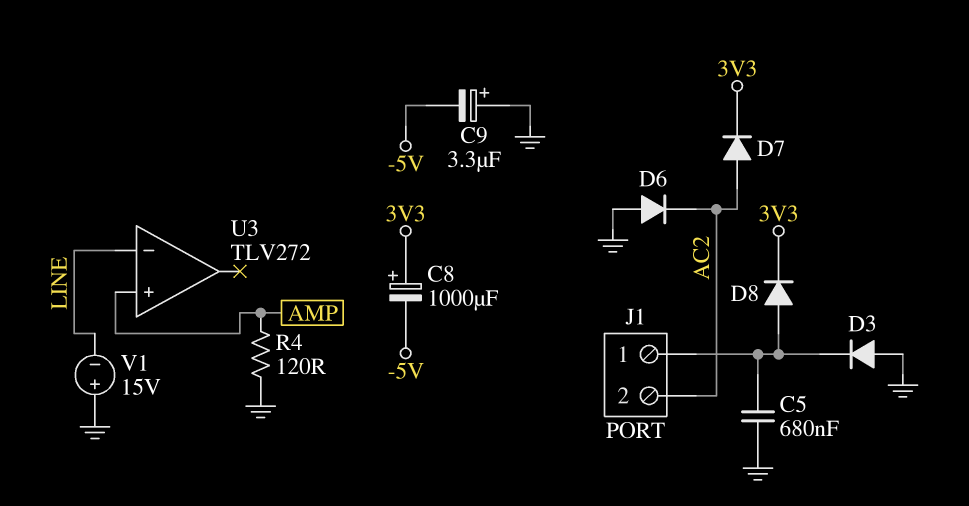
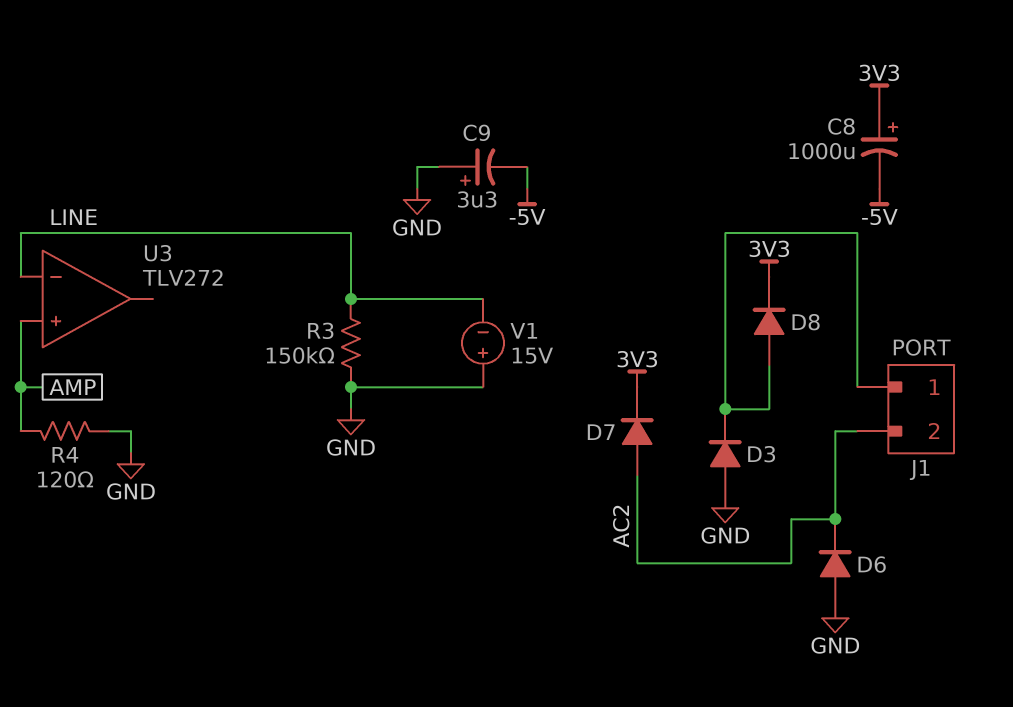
C5: 680nF (GND, J1/1) -> none
R3: none -> 150k (GND, LINE)

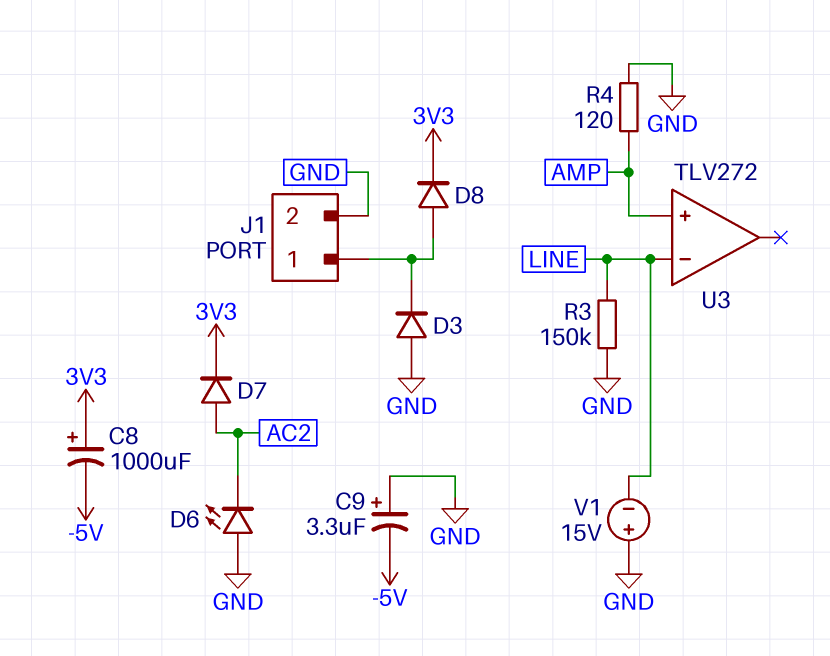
D6: diode (A GND, K AC2) -> LED (A GND, K AC2)
J1 pin 2: AC2 -> GND

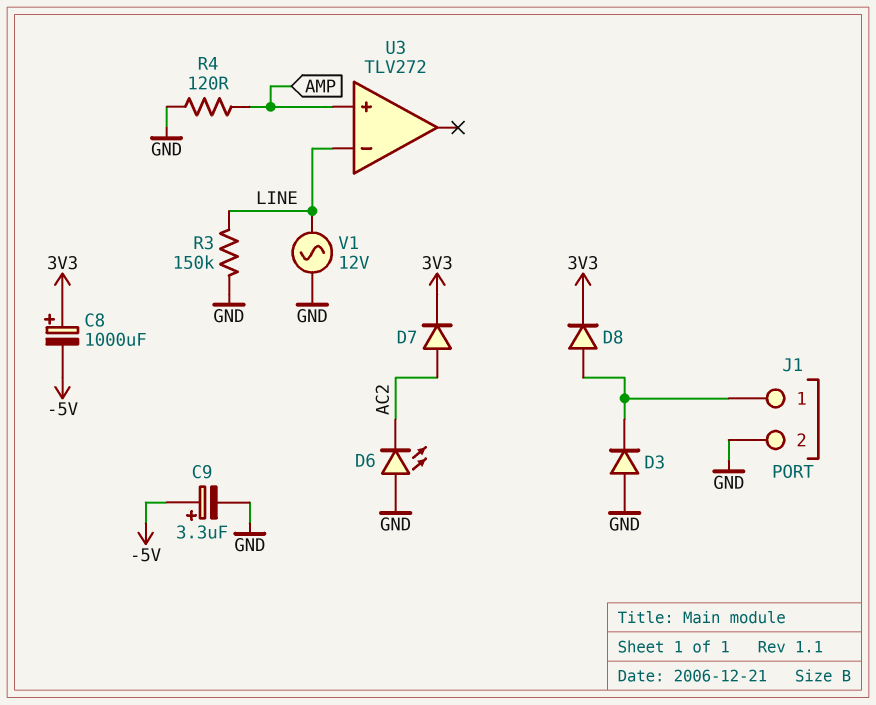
C9: 3.3uF (plus GND, minus -5V) -> 3.3uF (plus -5V, minus GND)
V1: 15V (plus GND, minus LINE) -> AC 12V (GND, LINE)

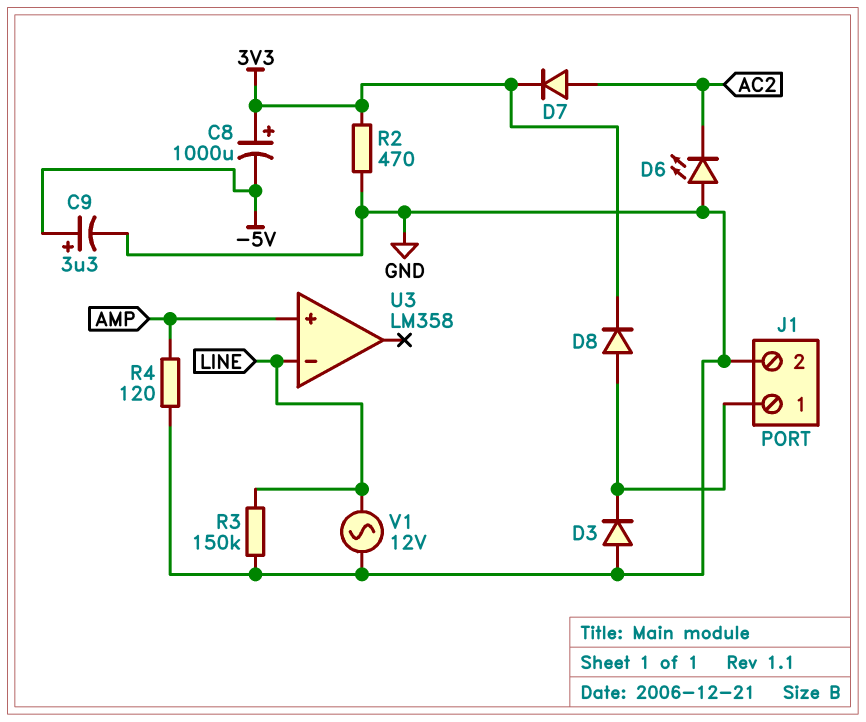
R2: none -> 470 (3V3, GND)
U3: TLV272 -> LM358

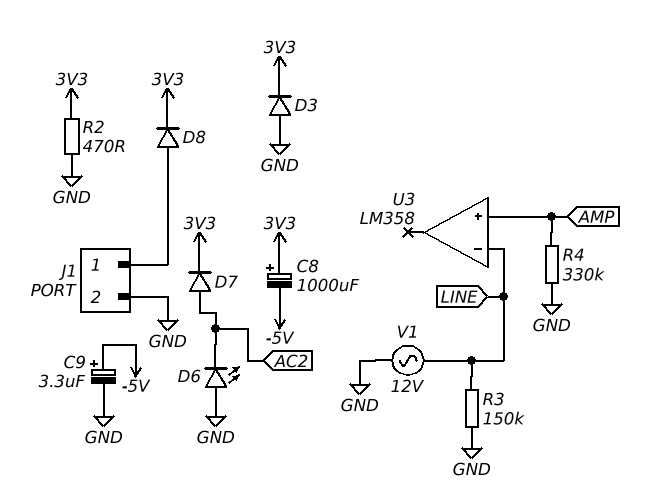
D3: diode (A GND, K J1/1) -> diode (A GND, K 3V3)
R4: 120 (AMP, GND) -> 330k (AMP, GND)

